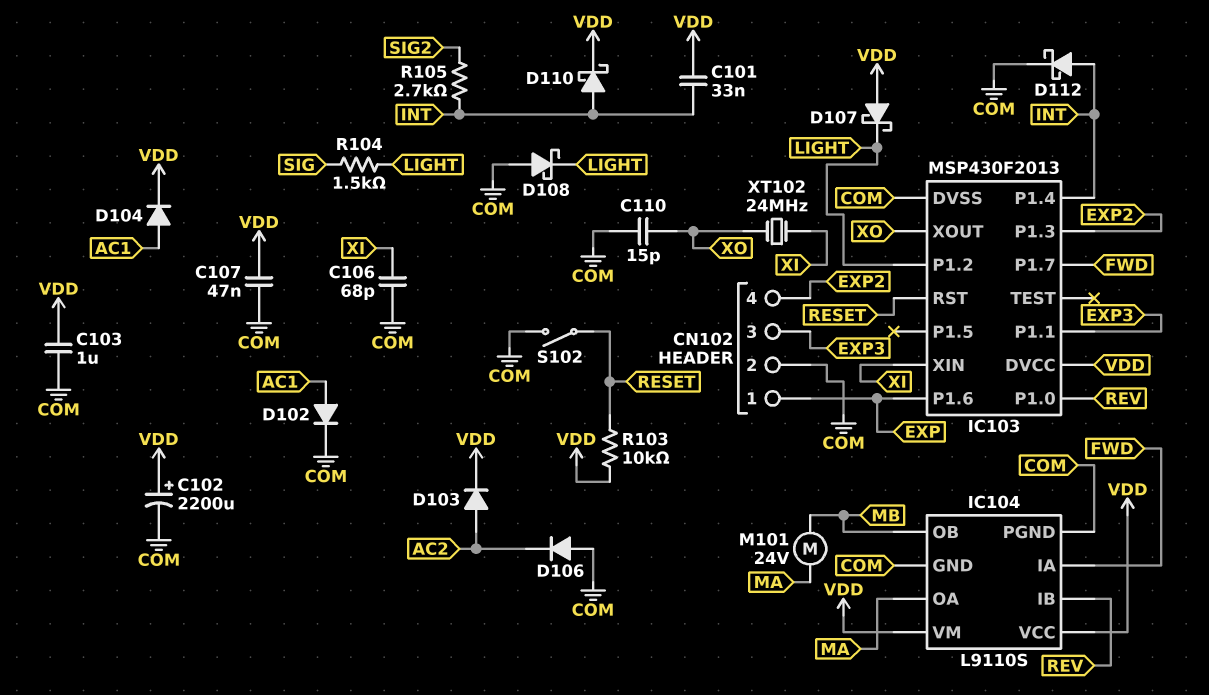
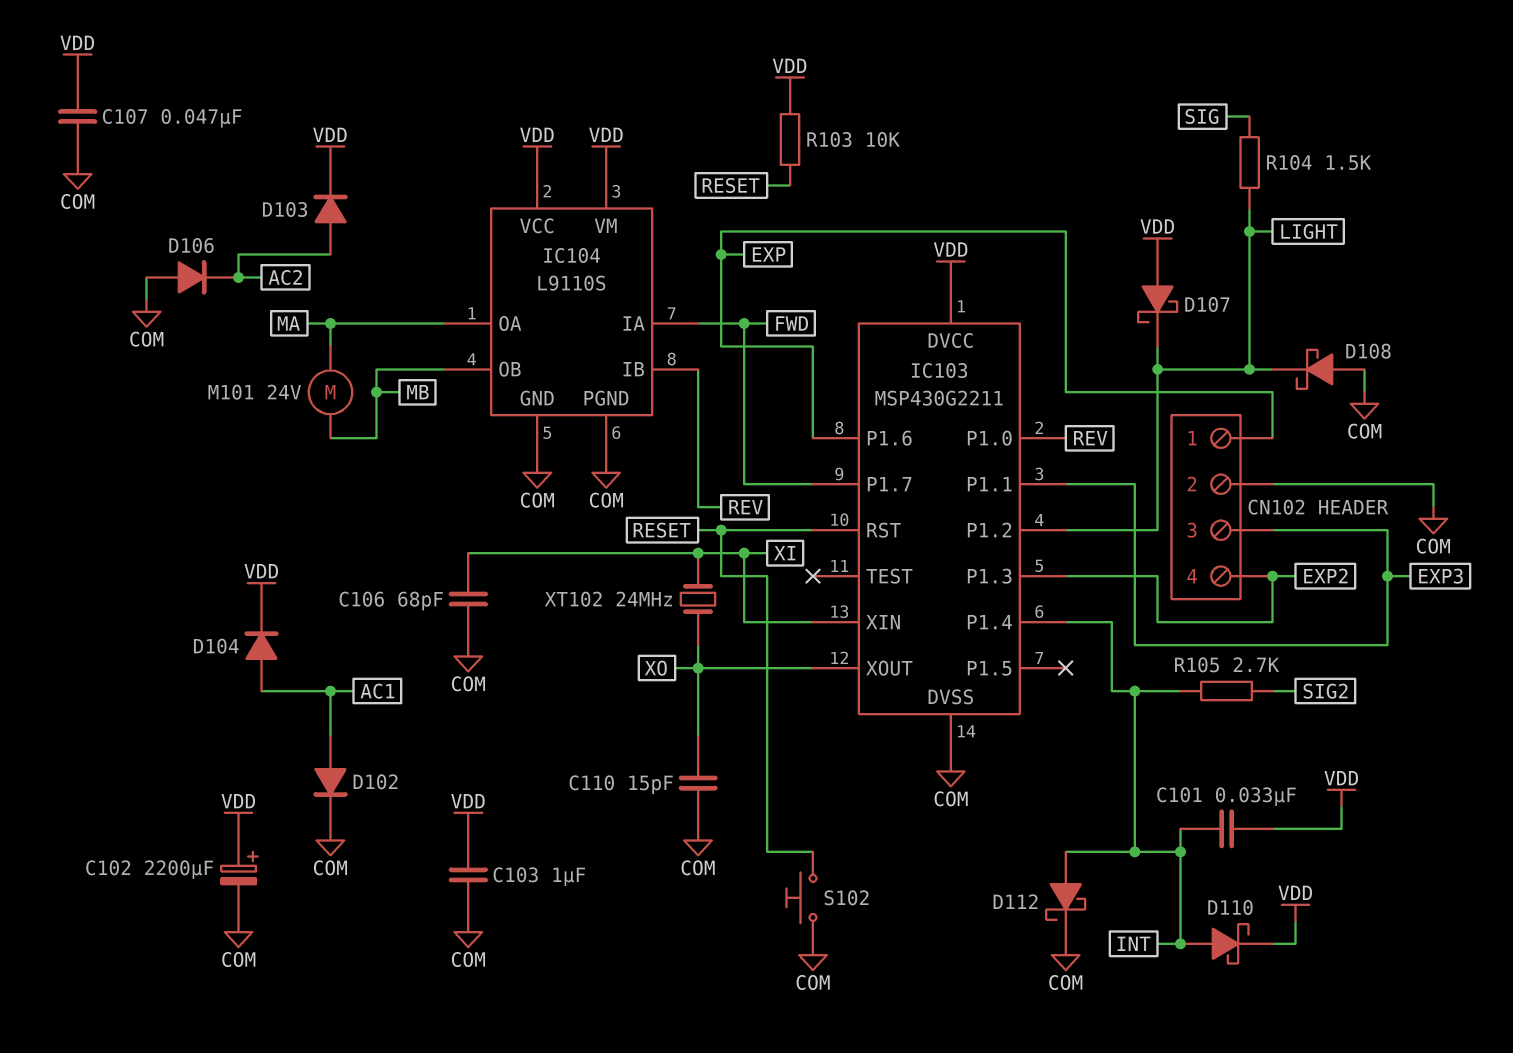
IC103: MSP430F2013 -> MSP430G2211
S102: switch (COM, RESET) -> button (COM, RESET)

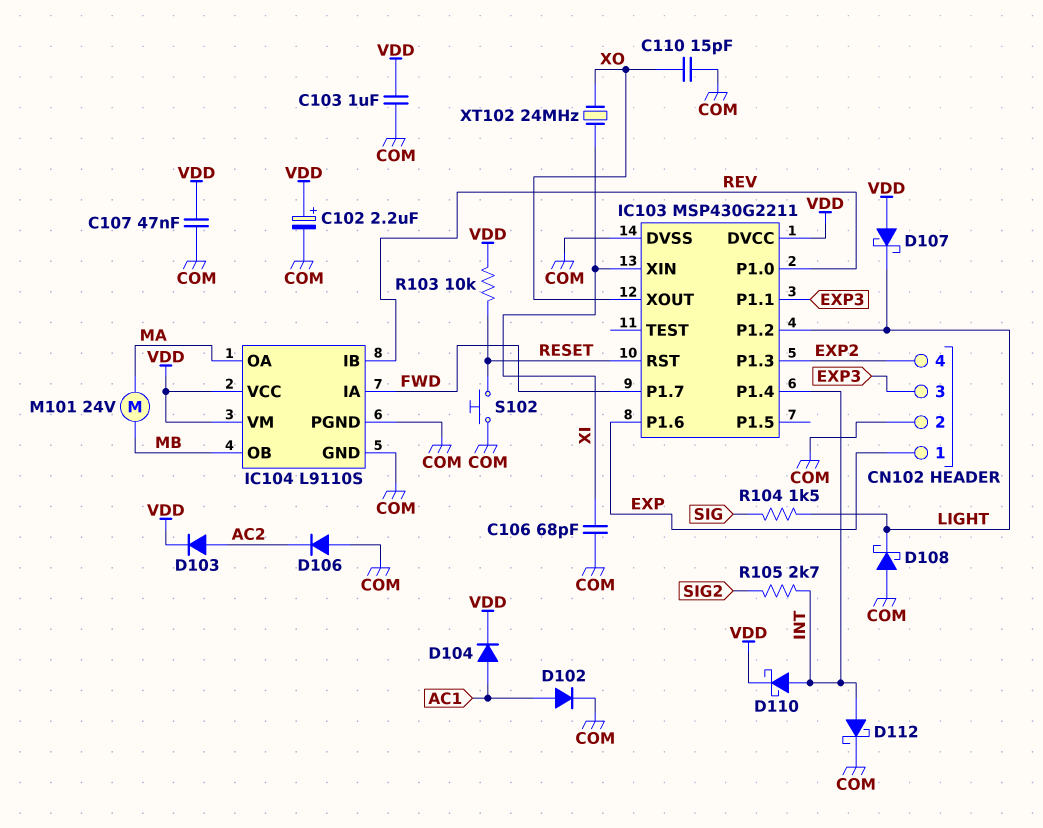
C101: 33nF (INT, VDD) -> none
C102: 2200uF (plus VDD, minus COM) -> 2.2uF (plus VDD, minus COM)

